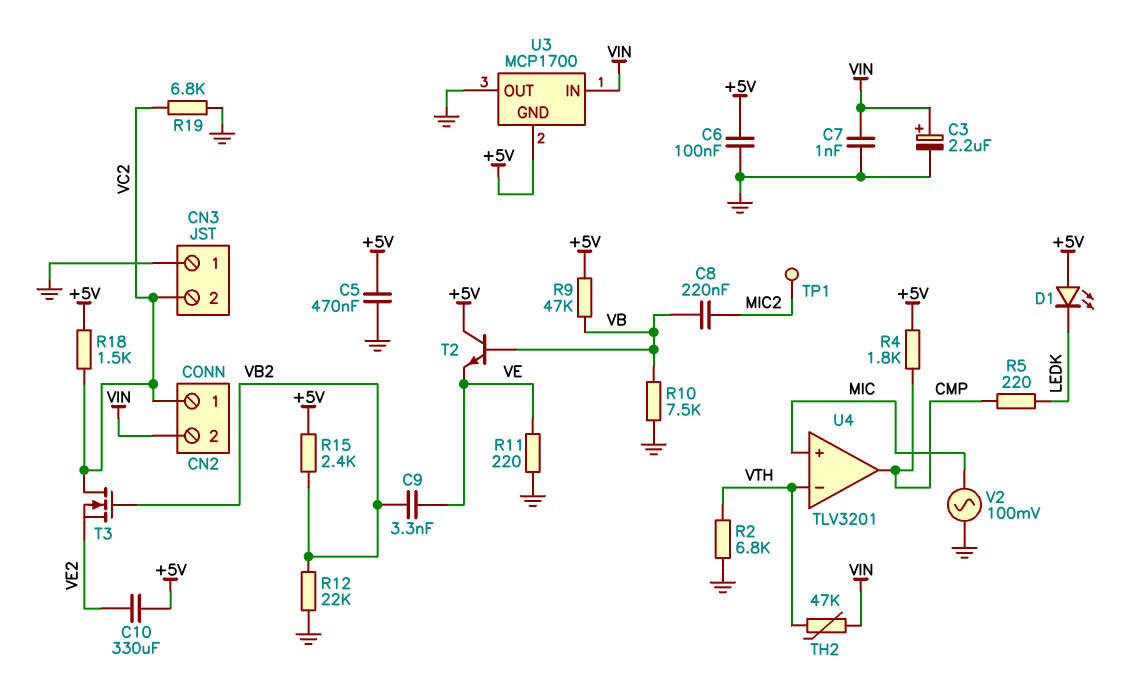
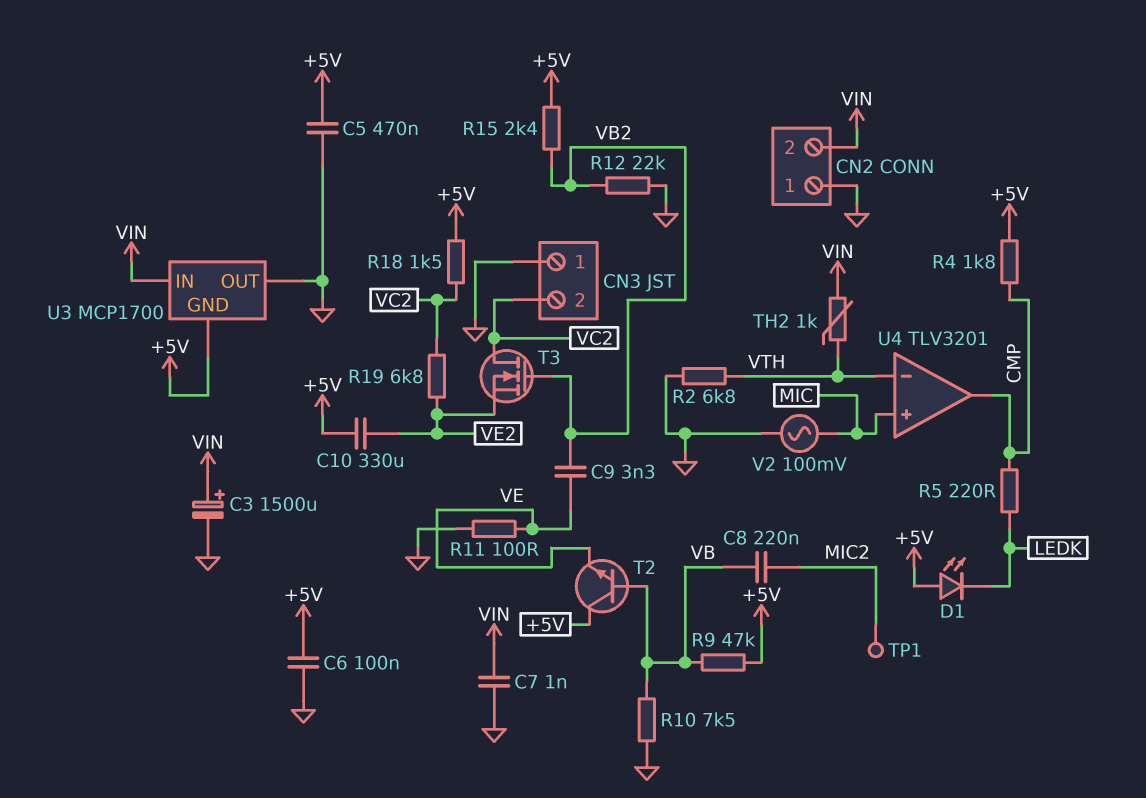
C3: 2.2uF (plus VIN, minus GND) -> 1500uF (plus VIN, minus GND)
CN2 pin 1: VC2 -> GND
R11: 220 (GND, VE) -> 100 (GND, VE)
R19: 6.8k (GND, VC2) -> 6.8k (VC2, VE2)
TH2: 47k (VIN, VTH) -> 1k (VIN, VTH)

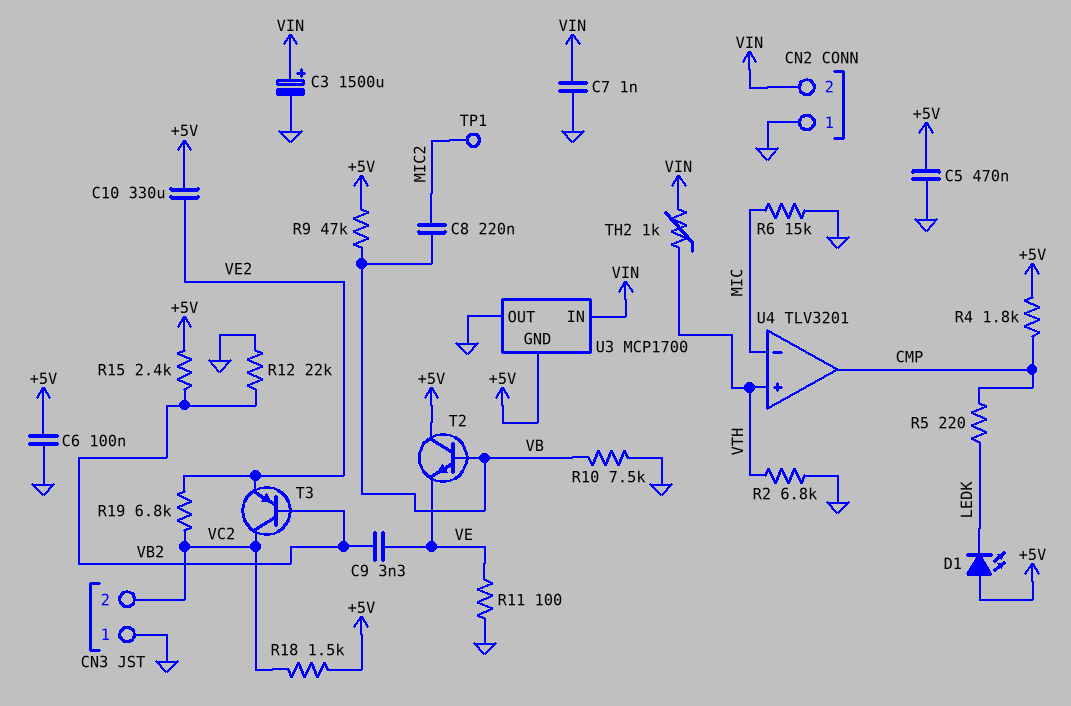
R6: none -> 15k (GND, MIC)
T3: NMOS (G VB2, D VC2, S VE2) -> PNP (B VB2, C VC2, E VE2)
U4 pin in+: MIC -> VTH
U4 pin in-: VTH -> MIC
V2: AC 100mV (GND, MIC) -> none

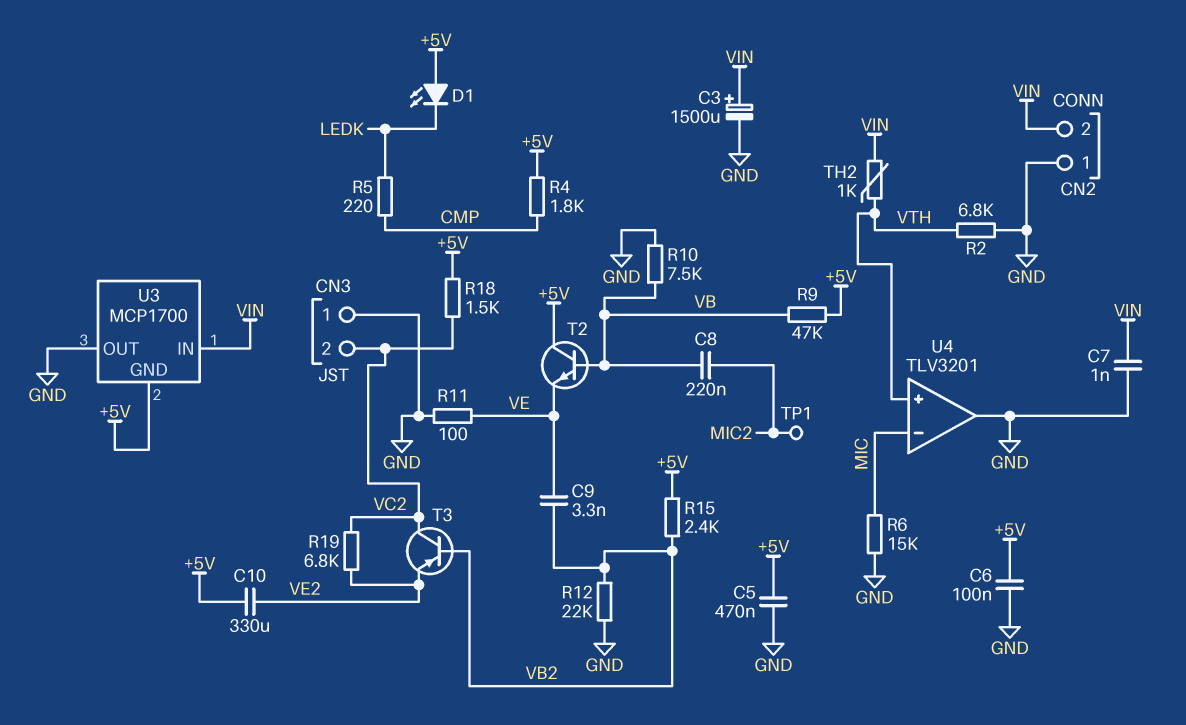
U4 pin out: CMP -> GND

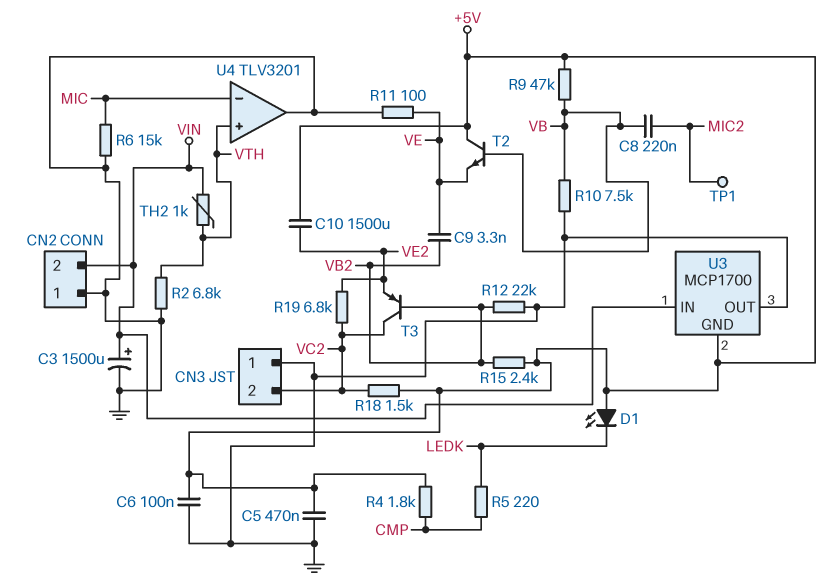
C7: 1nF (GND, VIN) -> none
C10: 330uF (+5V, VE2) -> 1500uF (+5V, VE2)

